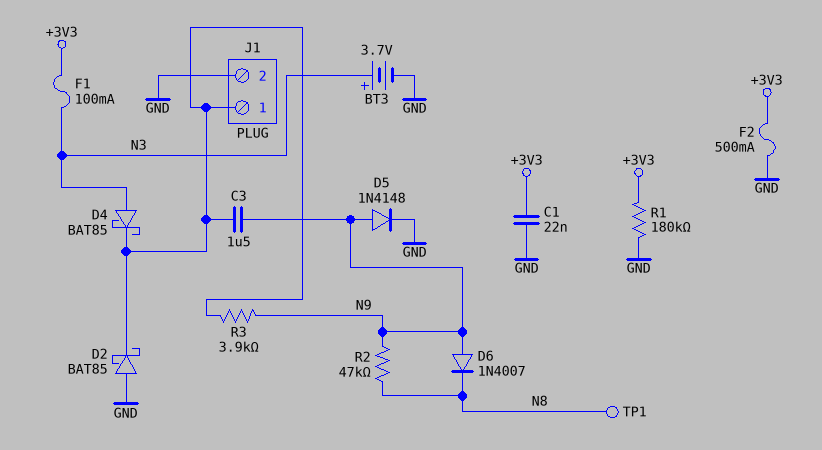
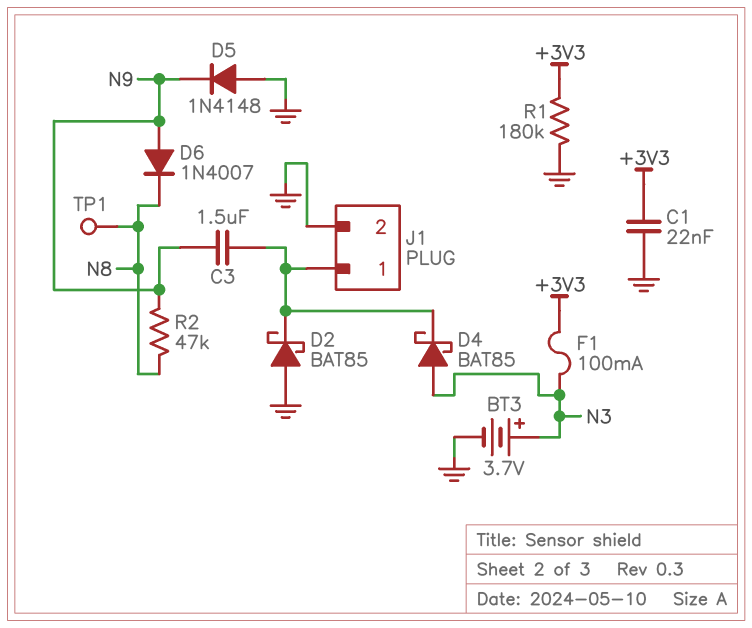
D5: diode 1N4148 (A N9, K GND) -> diode 1N4148 (A GND, K N9)
F2: 500mA (+3V3, GND) -> none
R3: 3.9k (J1/1, N9) -> none

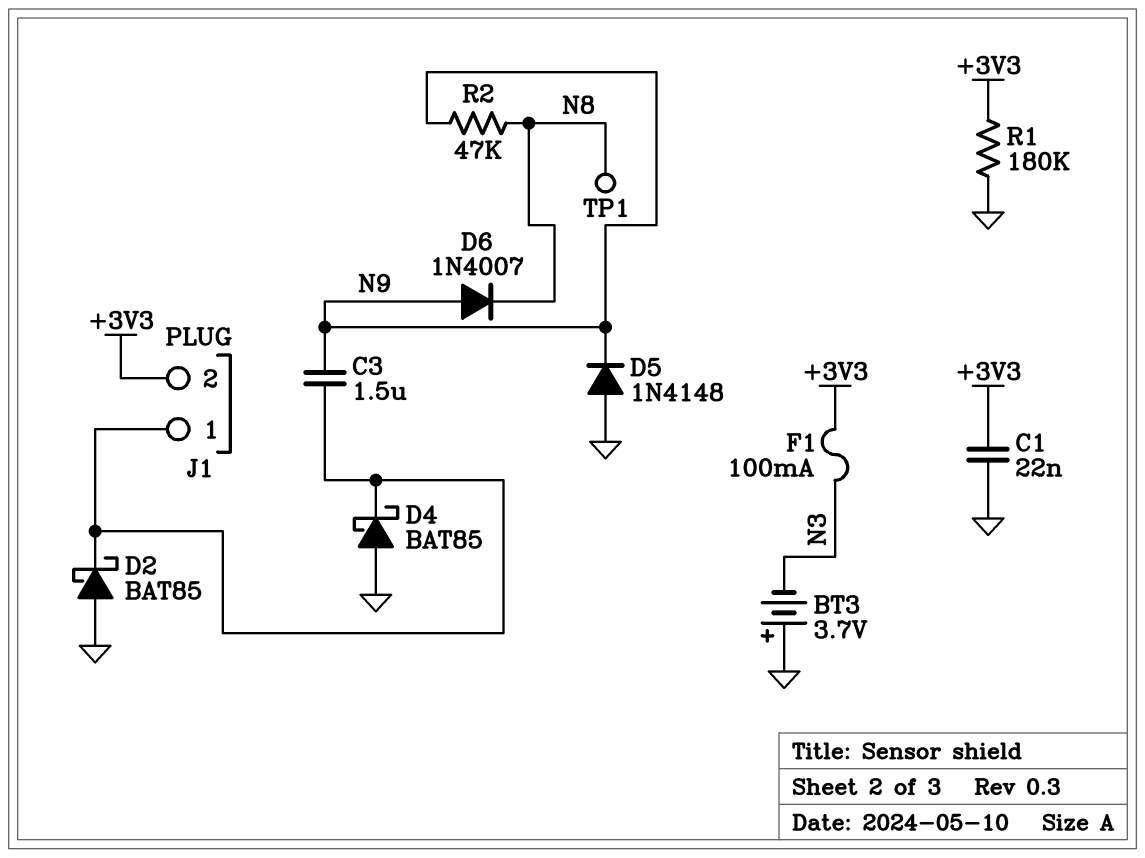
BT3: 3.7V (plus N3, minus GND) -> 3.7V (plus GND, minus N3)
D4: schottky BAT85 (A N3, K J1/1) -> schottky BAT85 (A GND, K J1/1)
J1 pin 2: GND -> +3V3

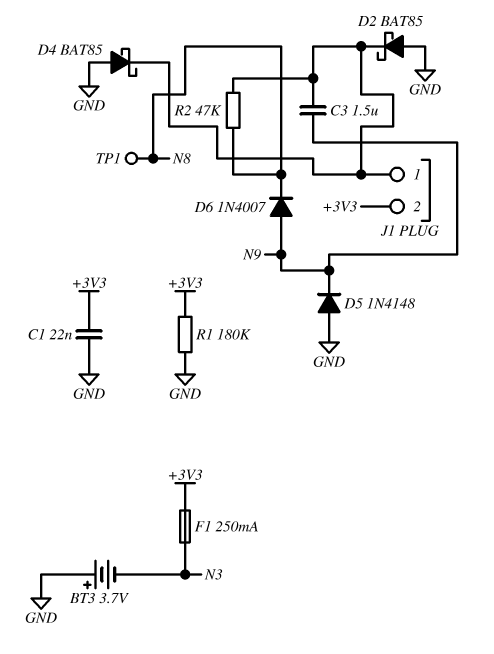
F1: 100mA (+3V3, N3) -> 250mA (+3V3, N3)
R2: 47k (N8, N9) -> 47k (J1/1, N8)

